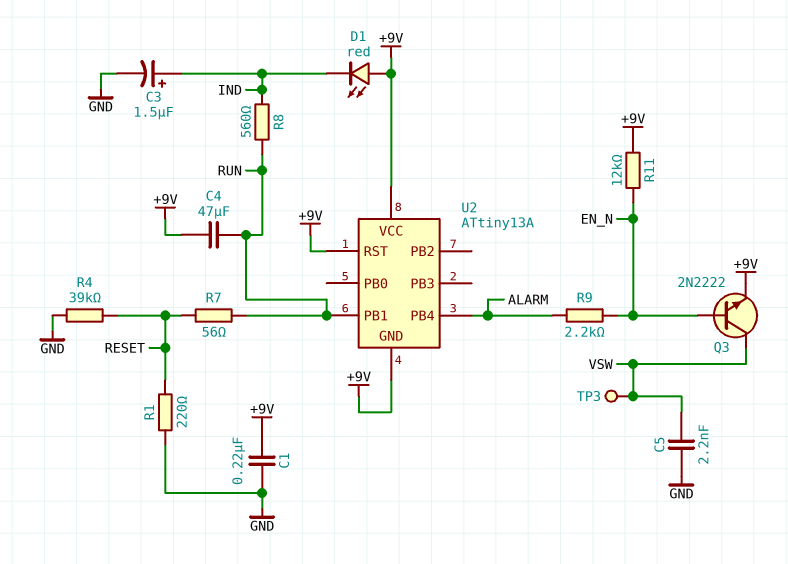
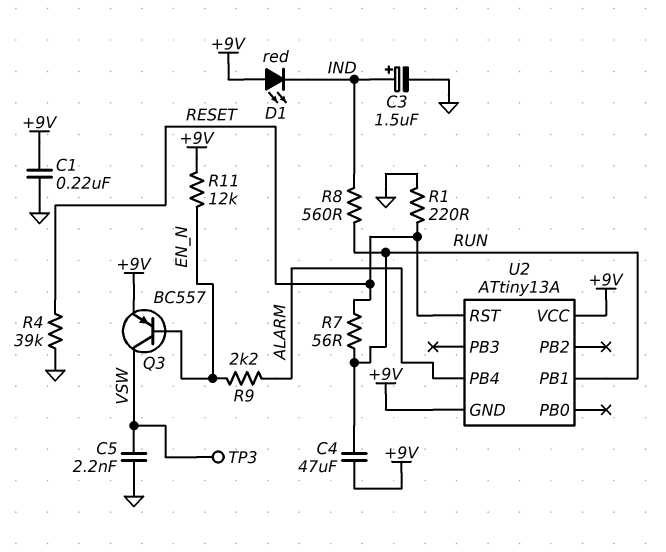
Q3: NPN 2N2222 (B EN_N, C VSW, E +9V) -> PNP BC557 (B EN_N, C VSW, E +9V)
U2 pin RST: +9V -> RESET

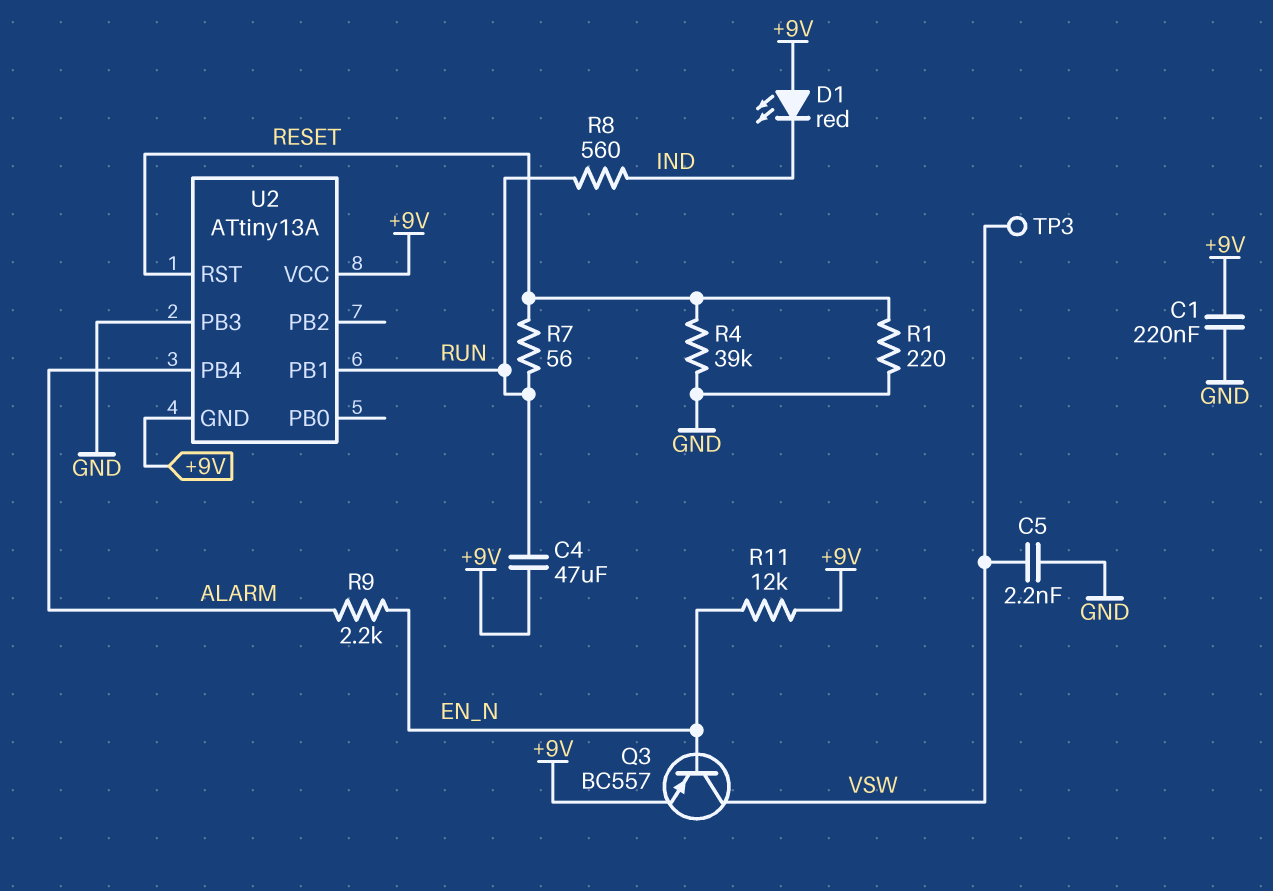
C3: 1.5uF (plus IND, minus GND) -> none
U2 pin PB3: none -> GND

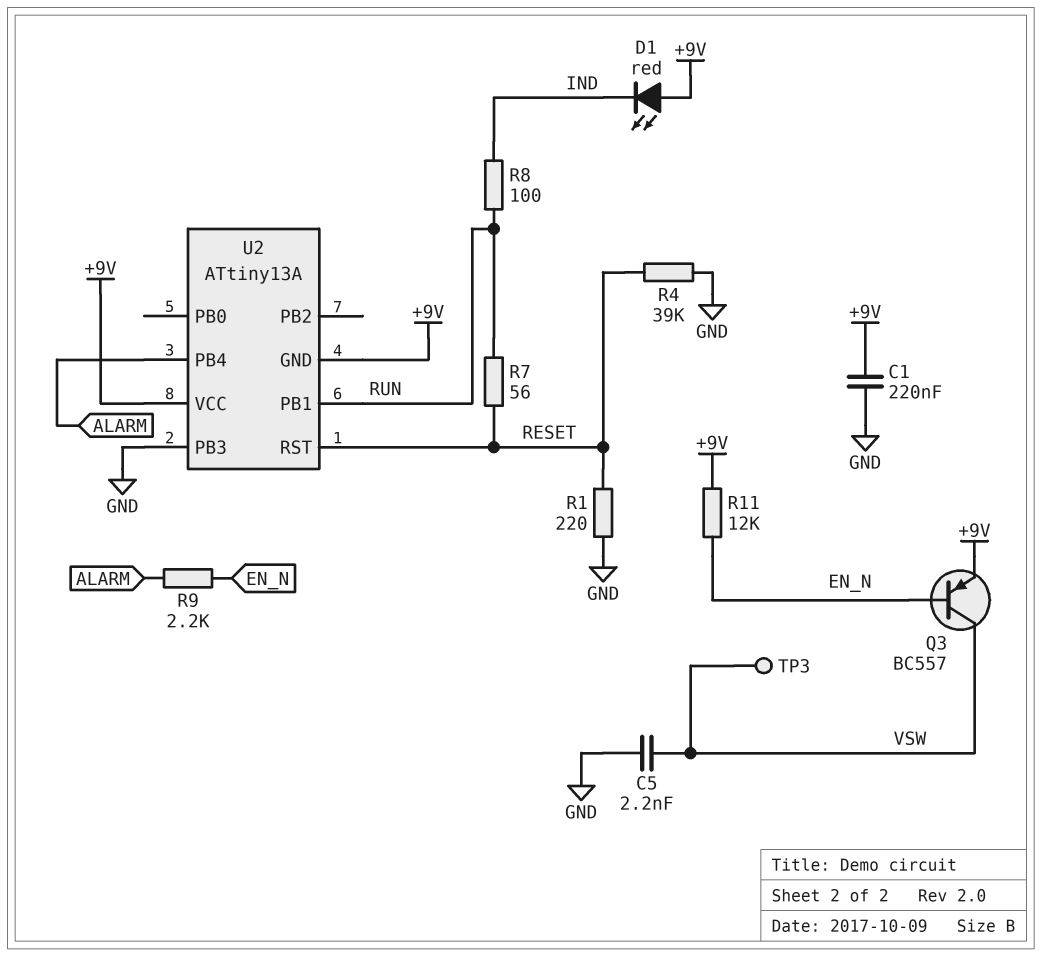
C4: 47uF (+9V, RUN) -> none
R8: 560 (IND, RUN) -> 100 (IND, RUN)

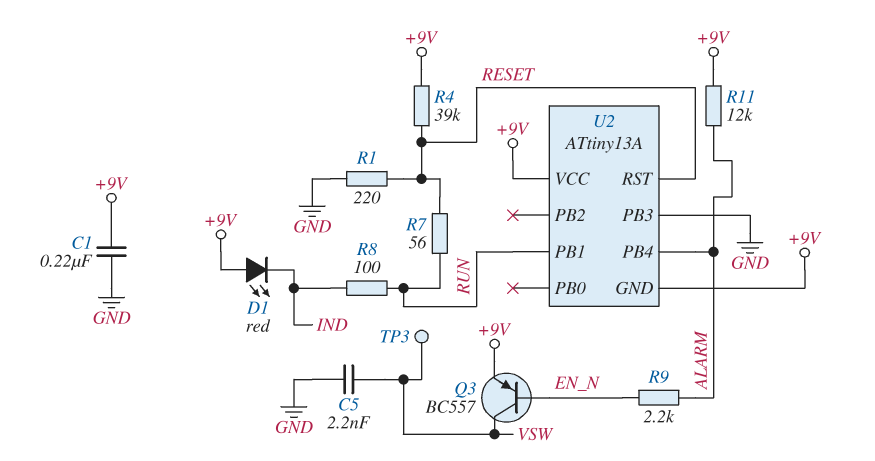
R4: 39k (GND, RESET) -> 39k (+9V, RESET)
R11: 12k (+9V, EN_N) -> 12k (+9V, ALARM)

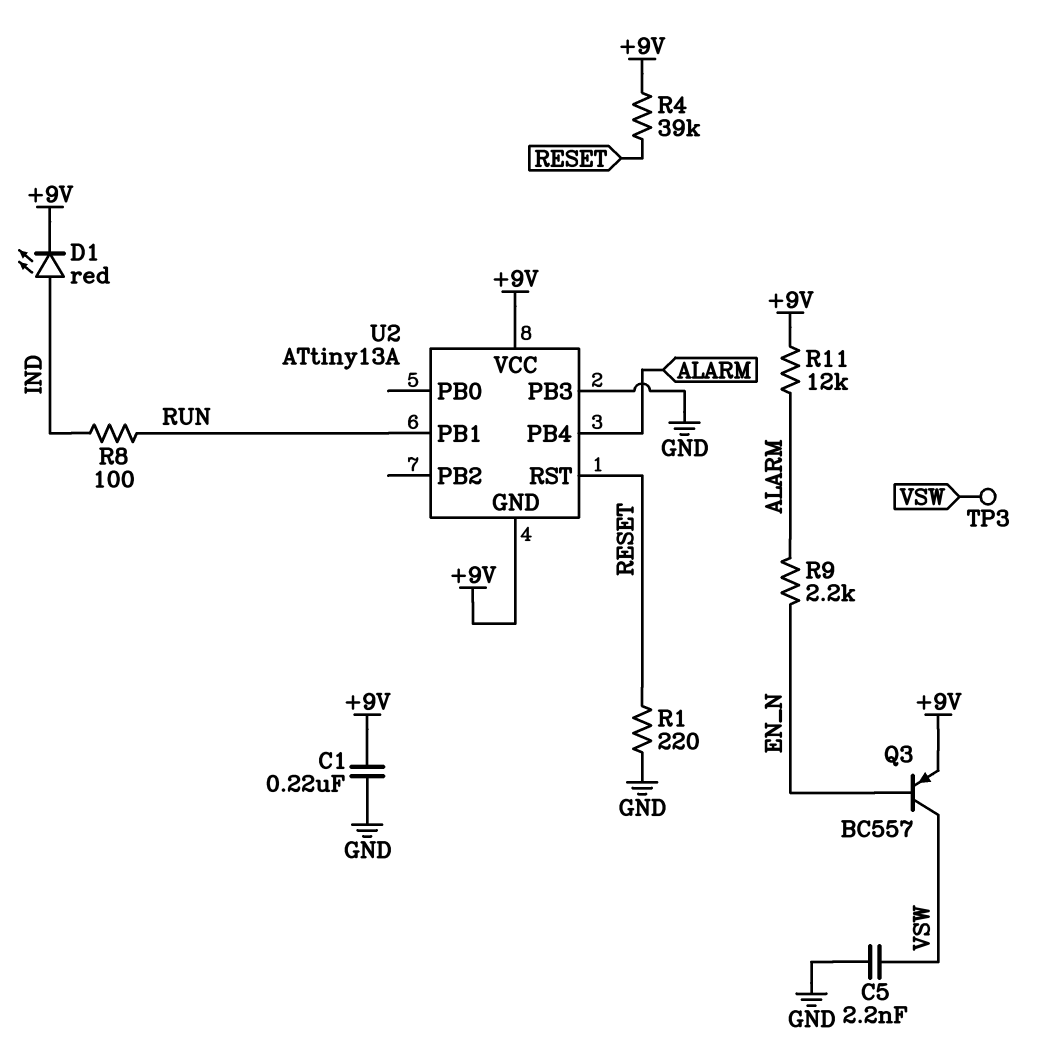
D1: LED red (A +9V, K IND) -> LED red (A IND, K +9V)
R7: 56 (RESET, RUN) -> none

